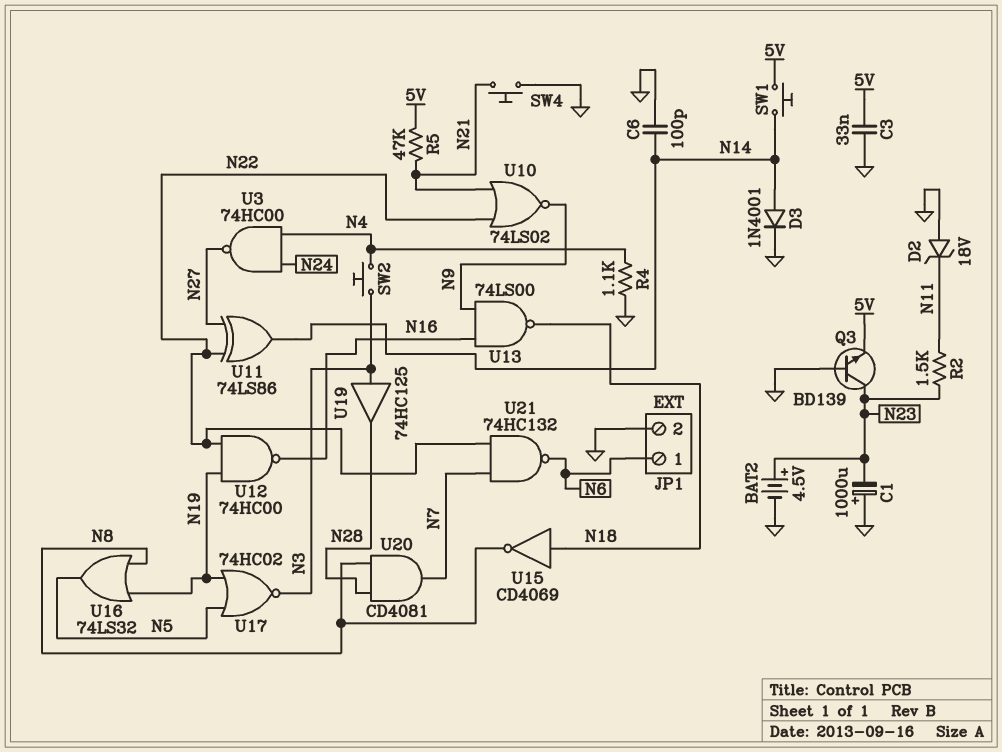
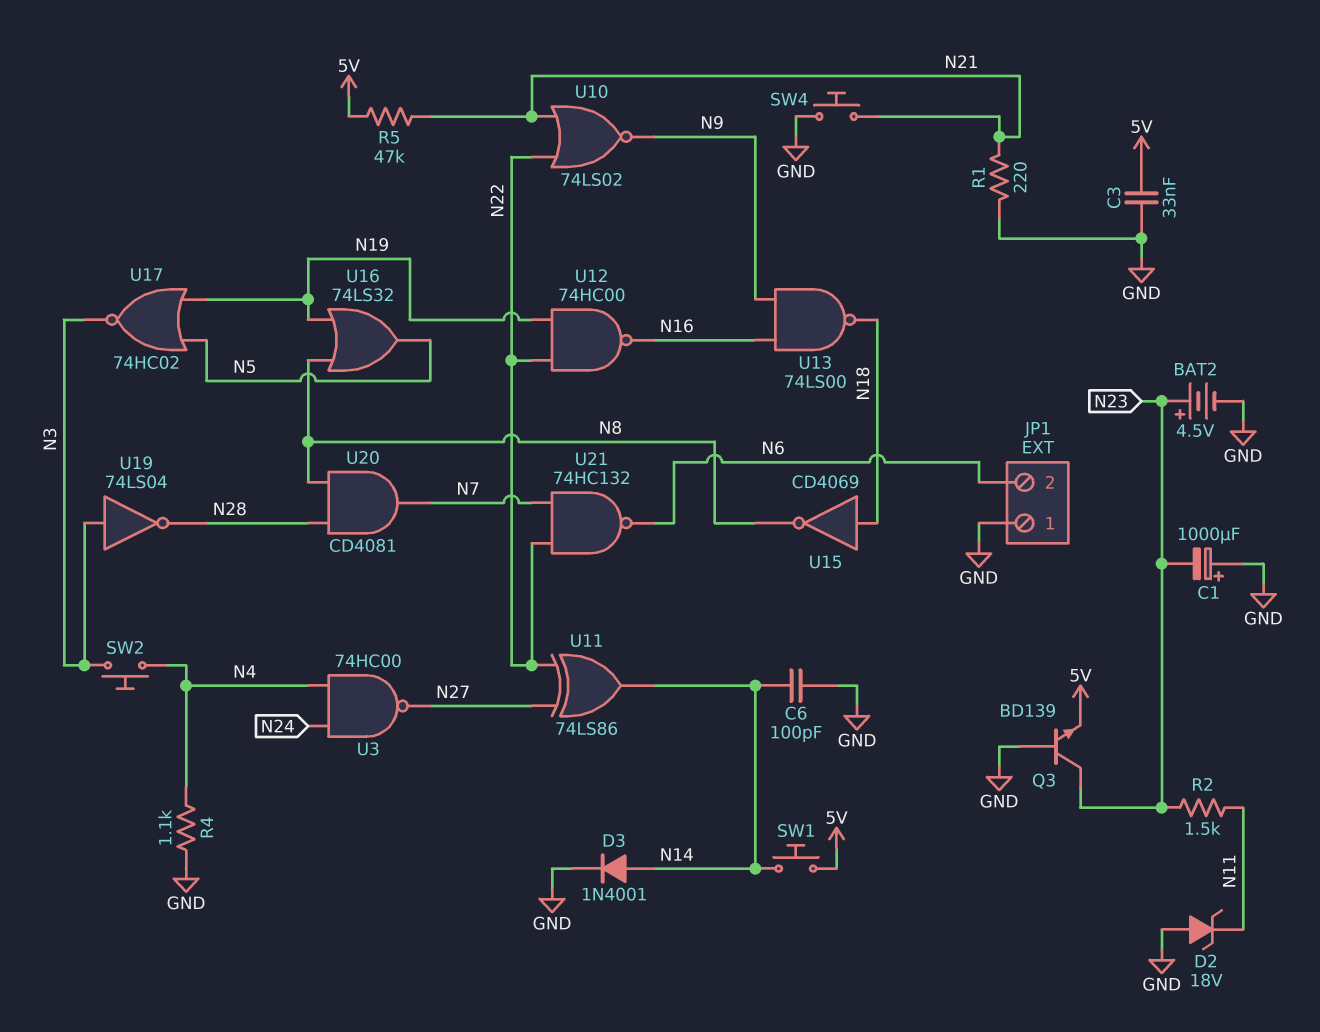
JP1 pin 1: N6 -> GND
JP1 pin 2: GND -> N6
R1: none -> 220 (GND, N21)
U19: buffer 74HC125 (in N3, out N28) -> NOT 74LS04 (in N3, out N28)

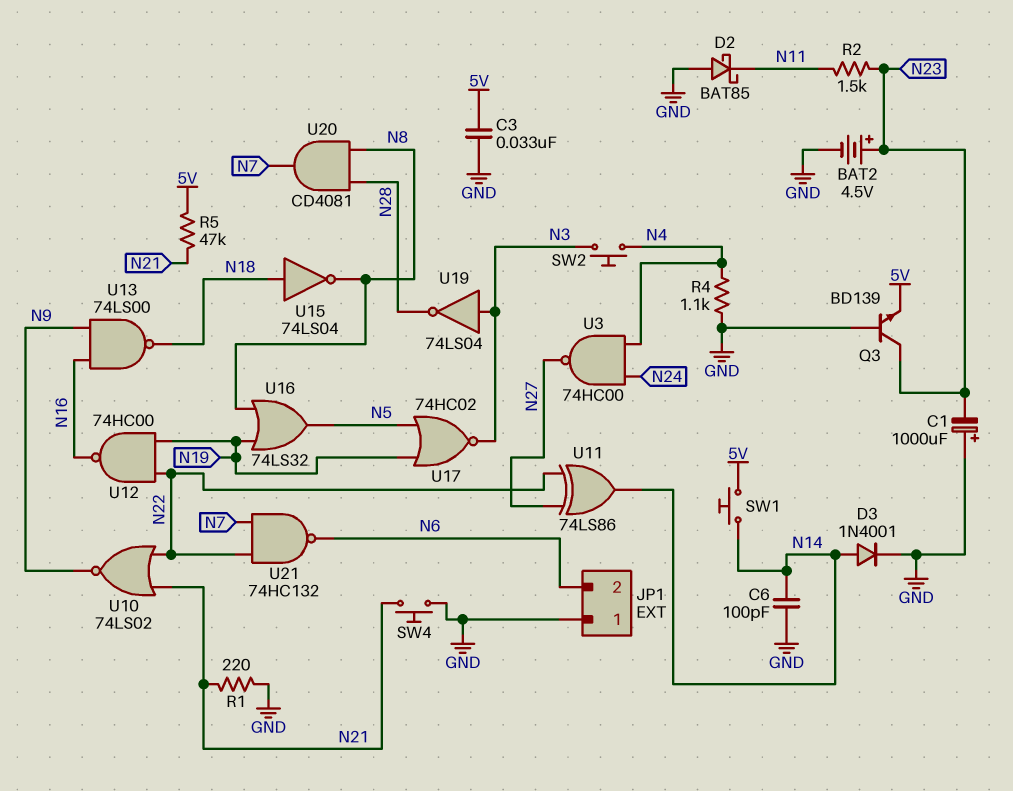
D2: zener 18V (A GND, K N11) -> schottky BAT85 (A GND, K N11)
U15: NOT CD4069 (in N18, out N8) -> NOT 74LS04 (in N18, out N8)

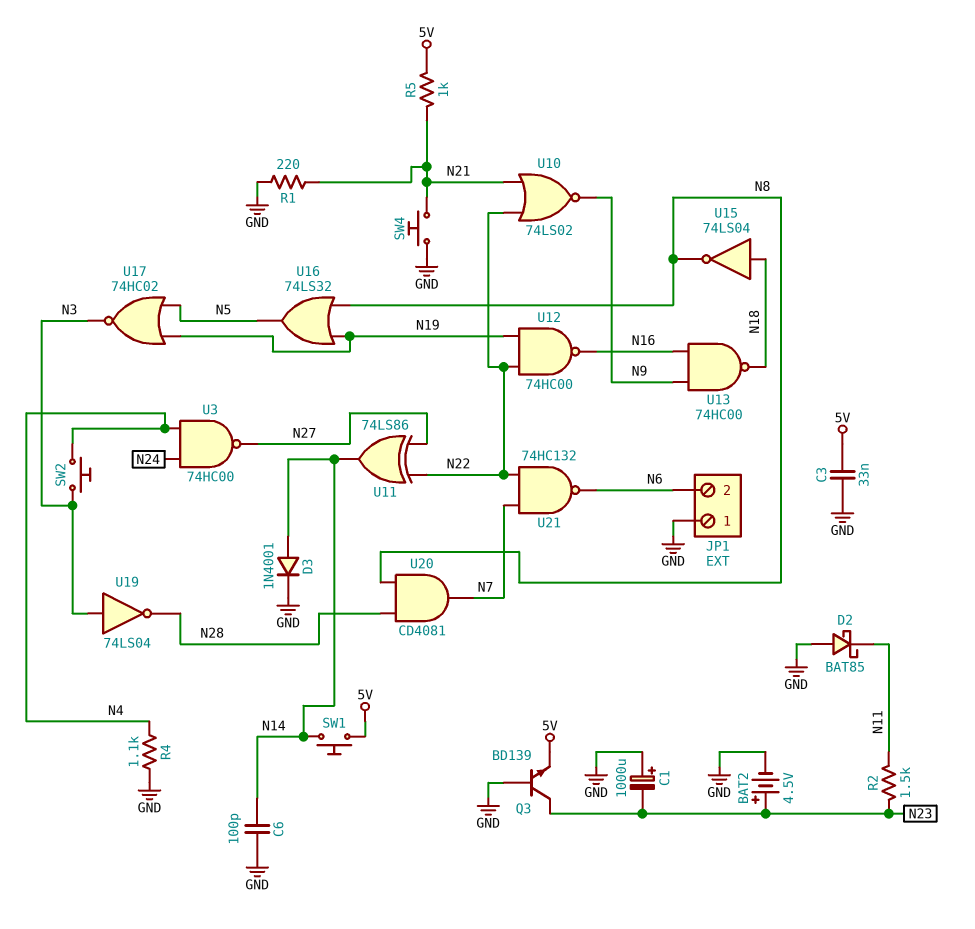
R5: 47k (5V, N21) -> 1k (5V, N21)
U13: NAND 74LS00 (in N9, in N16, out N18) -> NAND 74HC00 (in N9, in N16, out N18)

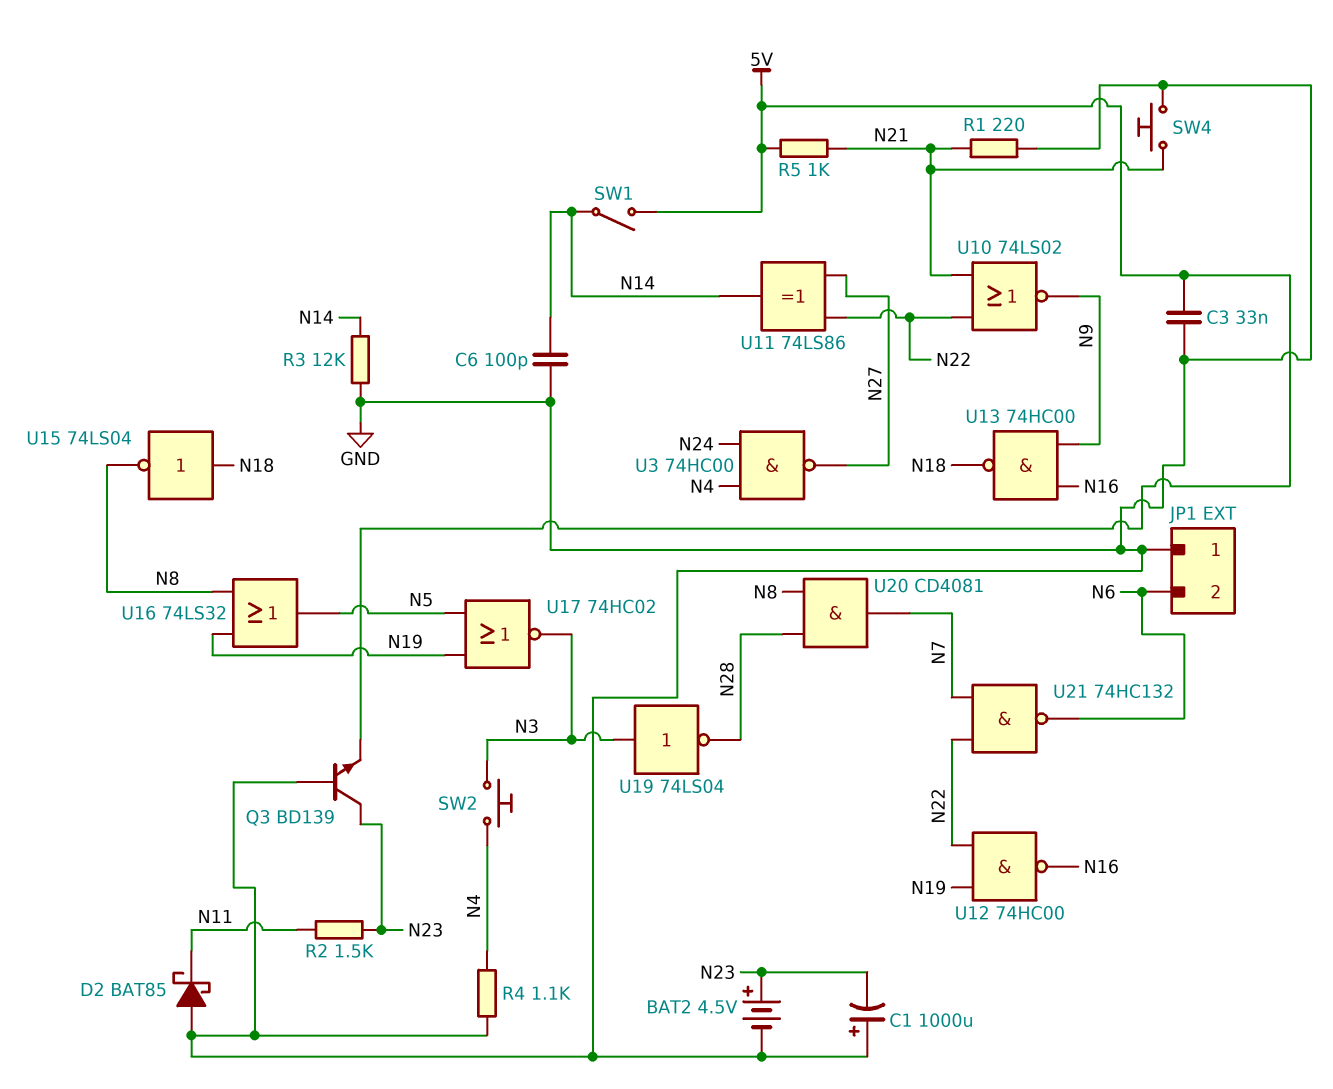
D3: diode 1N4001 (A N14, K GND) -> none
R3: none -> 12k (GND, N14)
SW1: button (5V, N14) -> switch (5V, N14)

